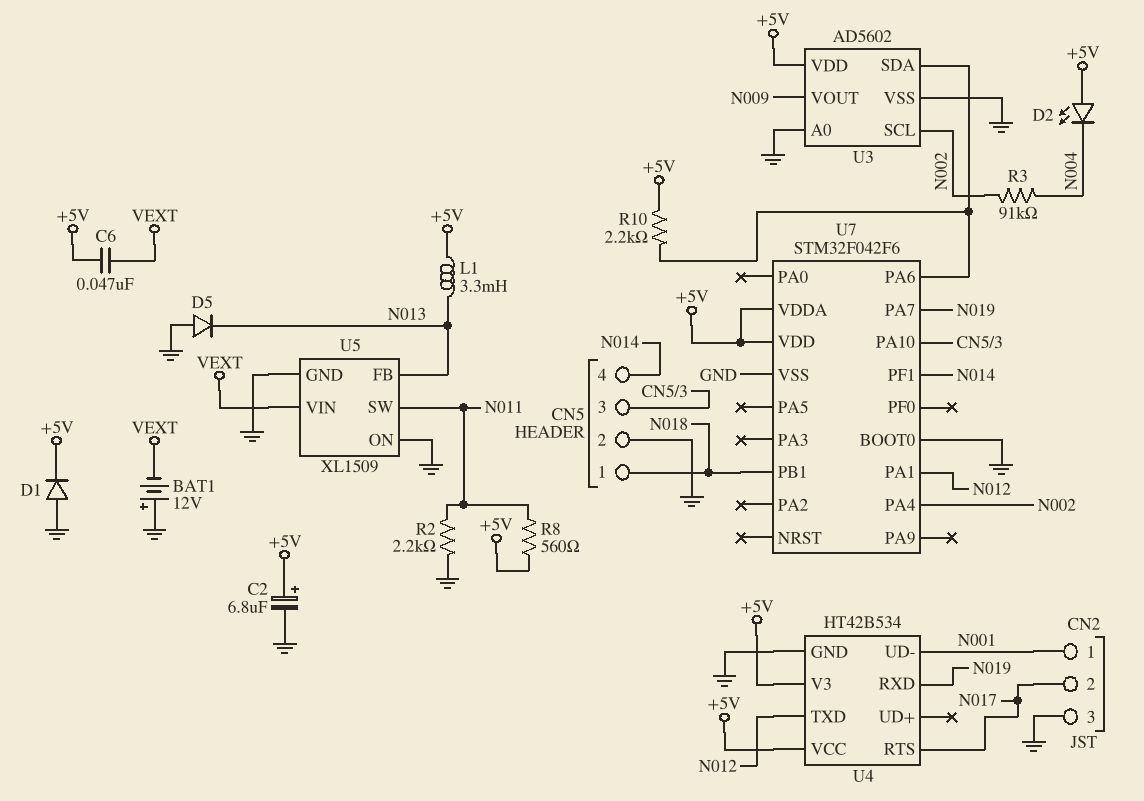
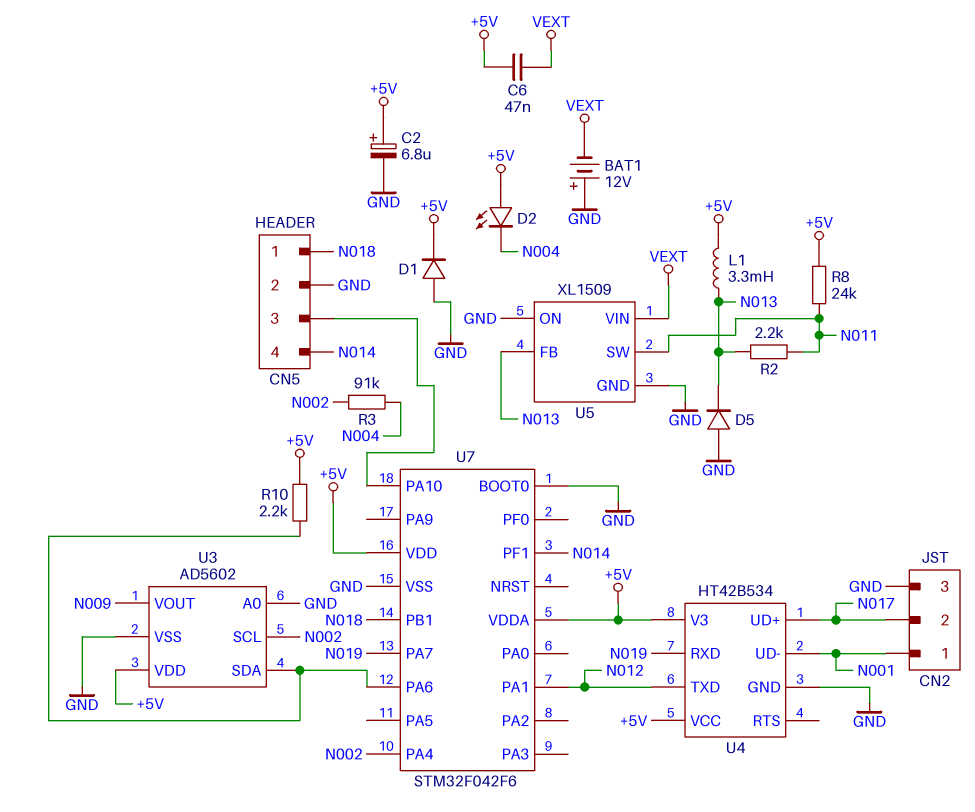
R2: 2.2k (GND, N011) -> 2.2k (N011, N013)
R8: 560 (+5V, N011) -> 24k (+5V, N011)
U4 pin RTS: N017 -> none
U4 pin UD+: none -> N017

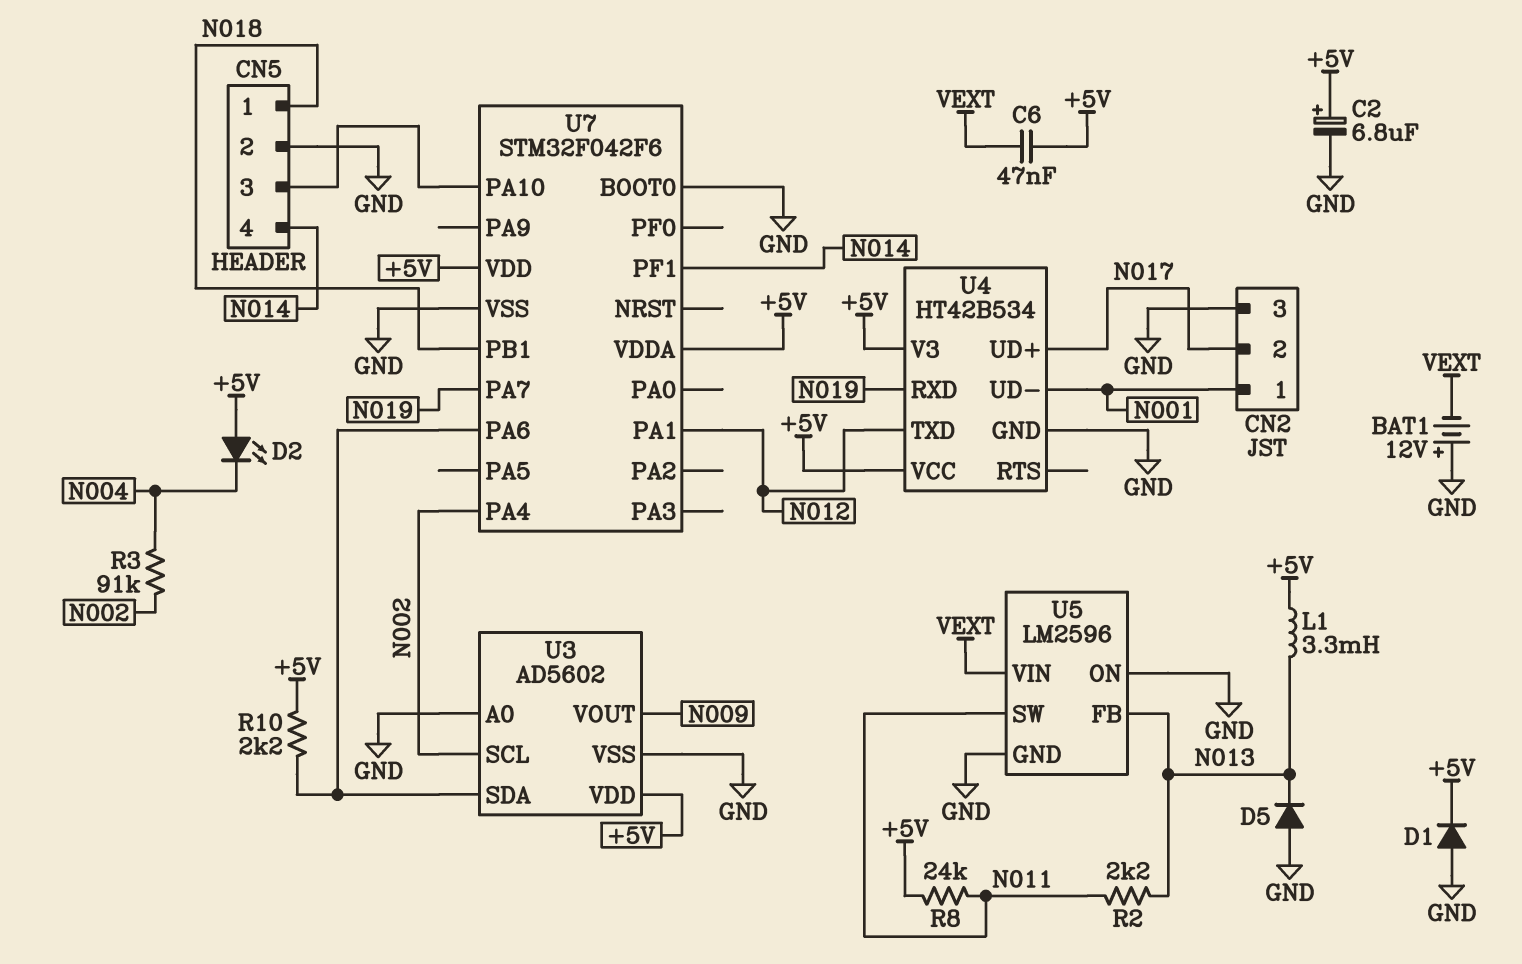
U5: XL1509 -> LM2596

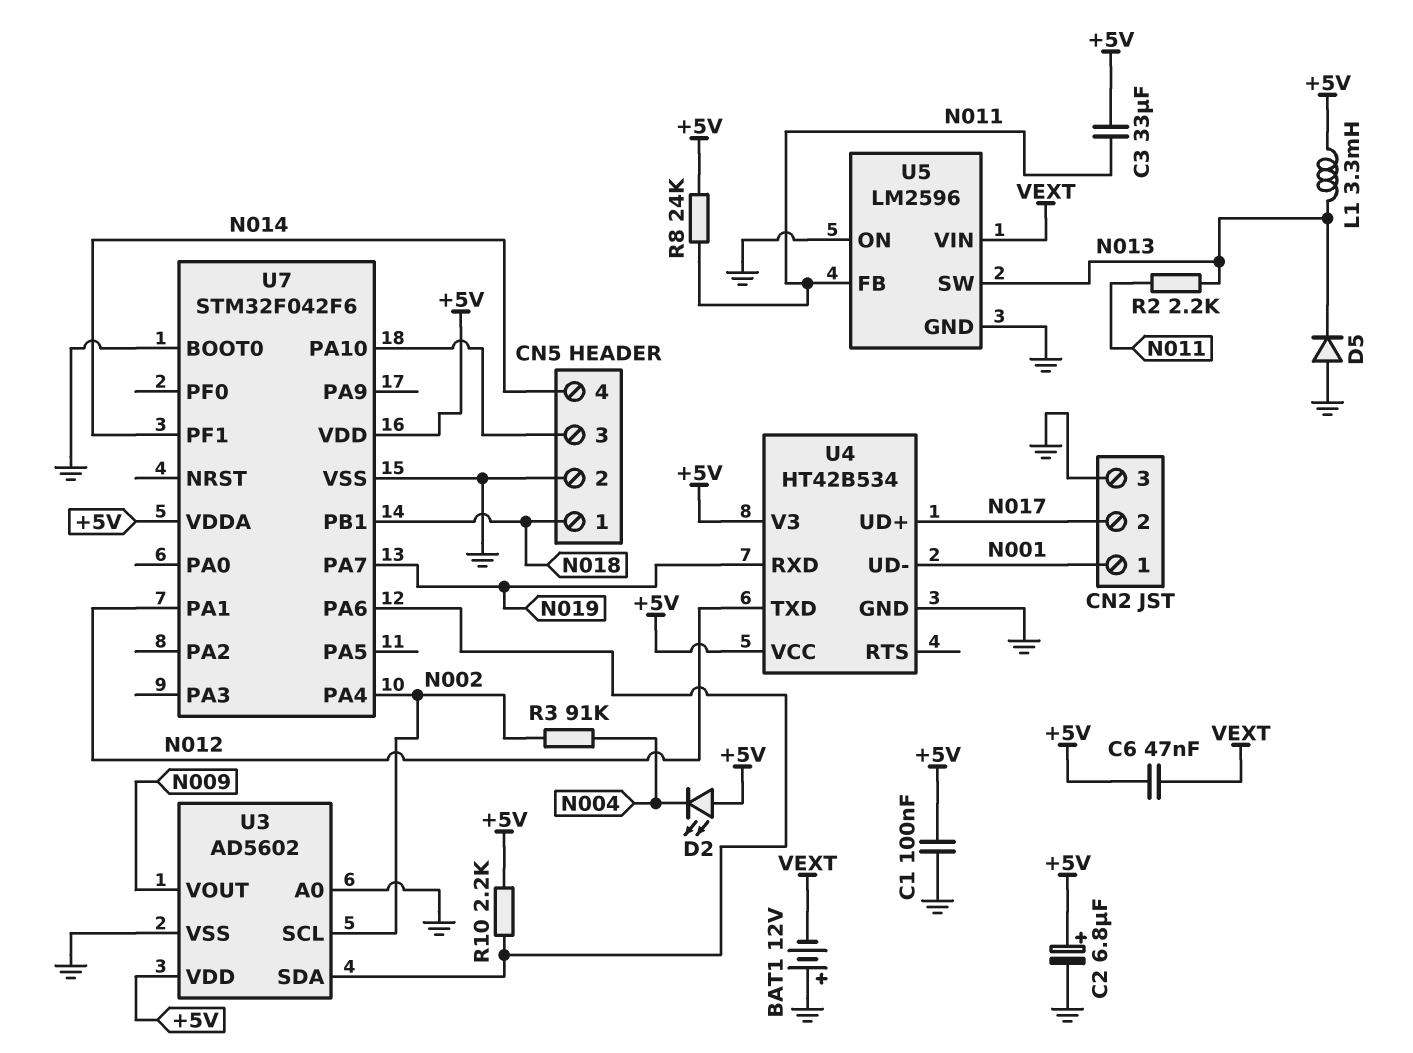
C1: none -> 100nF (+5V, GND)
C3: none -> 33uF (+5V, N011)
D1: diode (A GND, K +5V) -> none
U5 pin FB: N013 -> N011
U5 pin SW: N011 -> N013

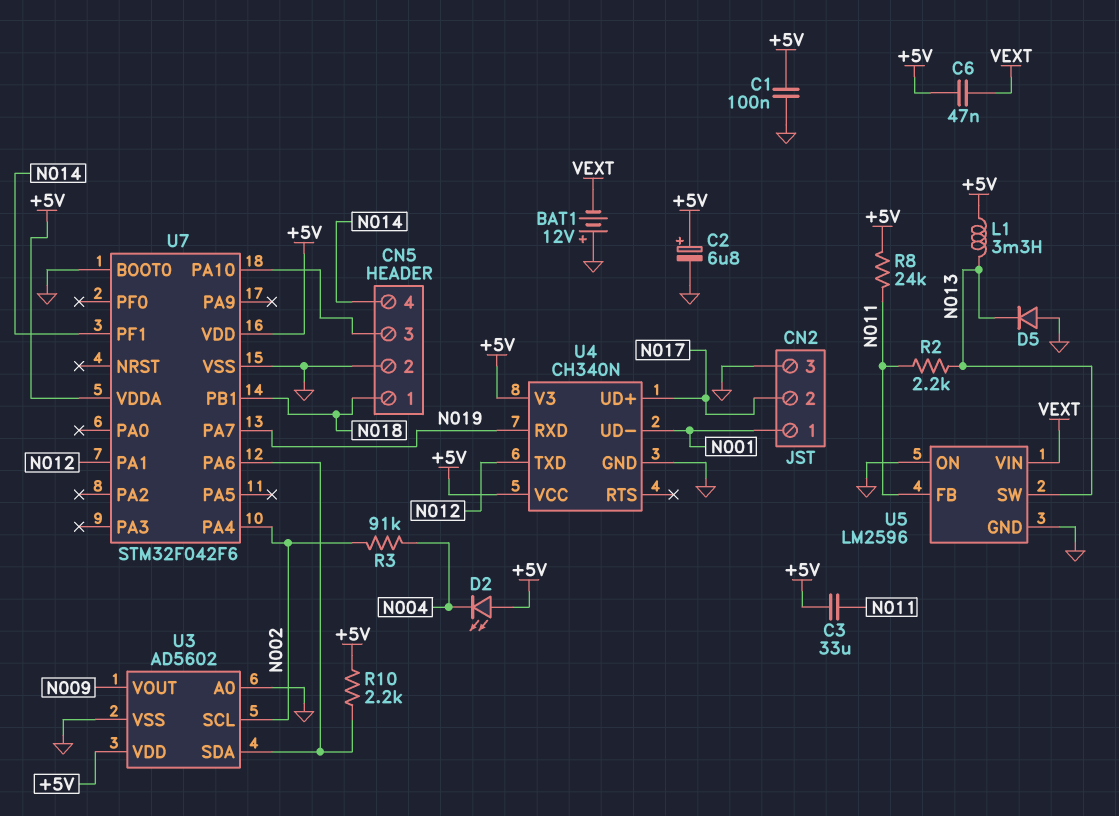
U4: HT42B534 -> CH340N

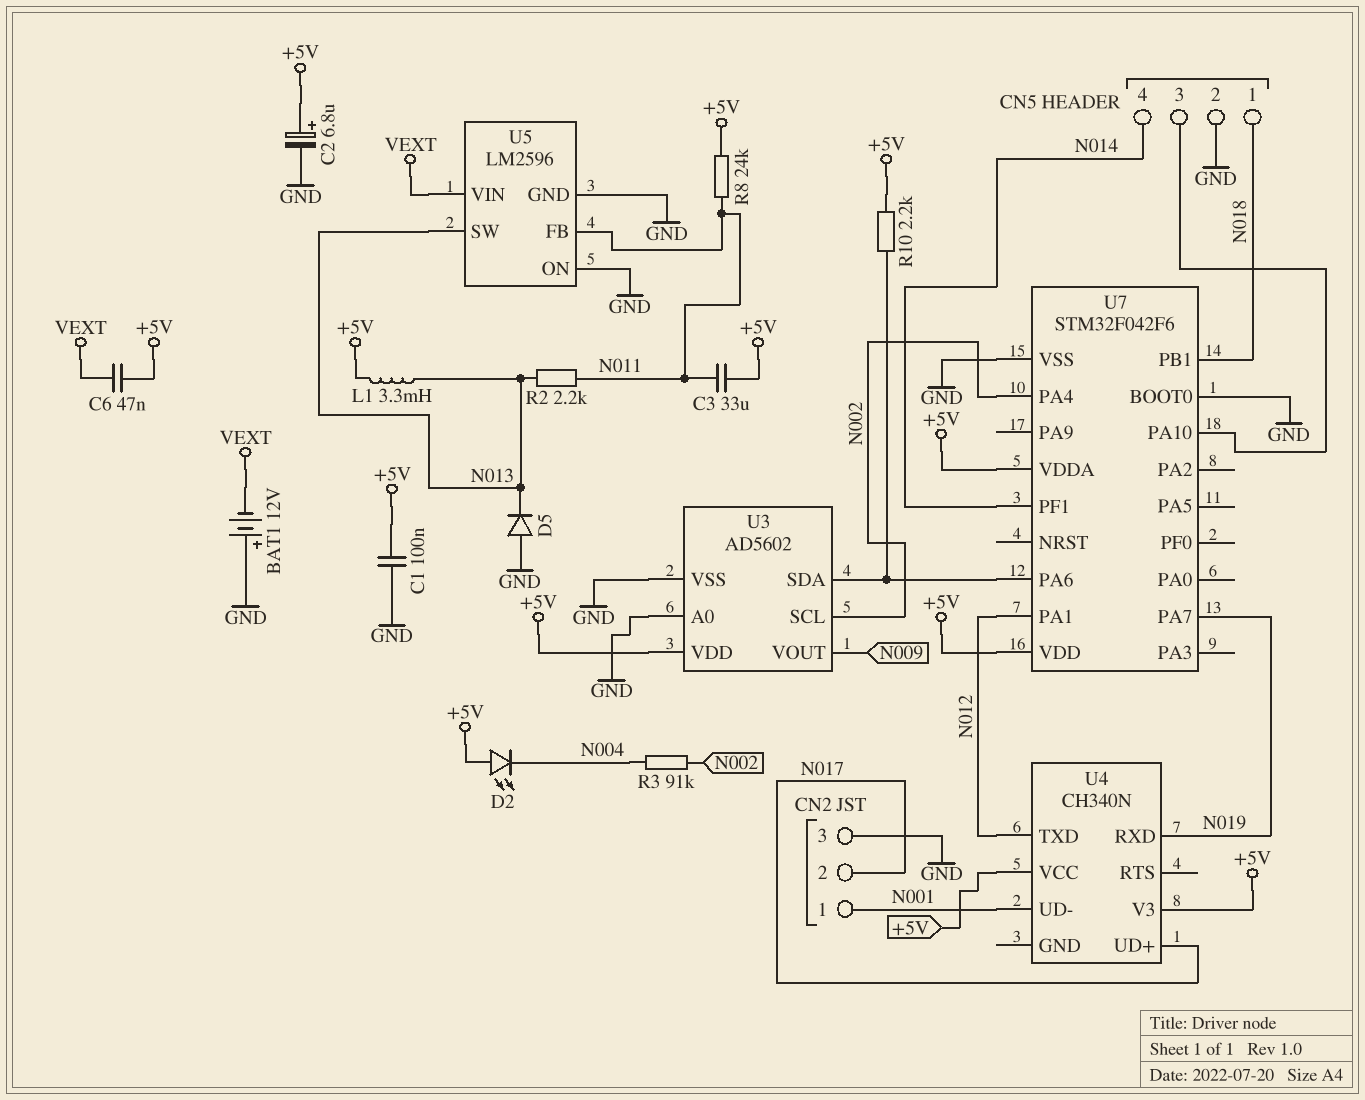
U4 pin GND: GND -> none

